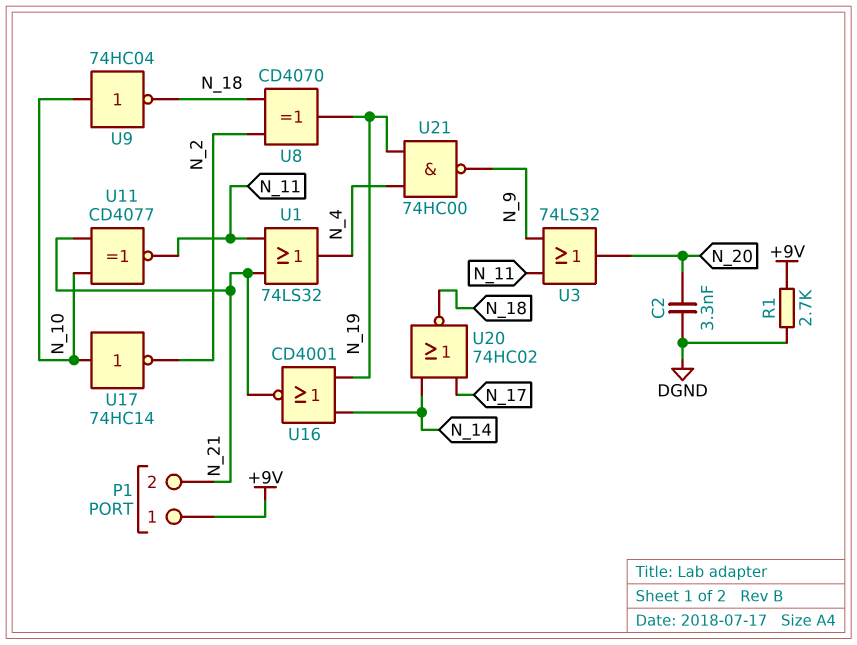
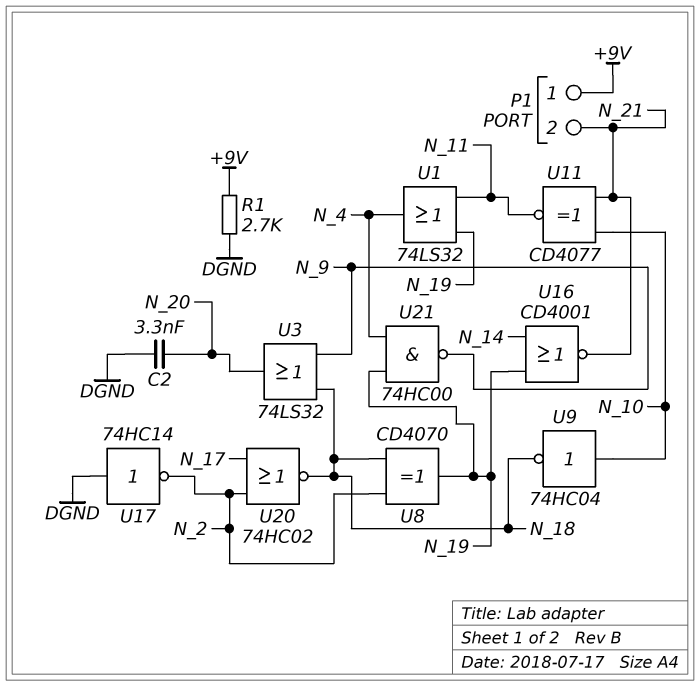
U1: OR 74LS32 (in N_11, in N_21, out N_4) -> OR 74LS32 (in N_11, in N_19, out N_4)
U3: OR 74LS32 (in N_9, in N_11, out N_20) -> OR 74LS32 (in N_9, in N_18, out N_20)
U17: NOT 74HC14 (in N_10, out N_2) -> NOT 74HC14 (in DGND, out N_2)
U20: NOR 74HC02 (in N_14, in N_17, out N_18) -> NOR 74HC02 (in N_2, in N_17, out N_18)

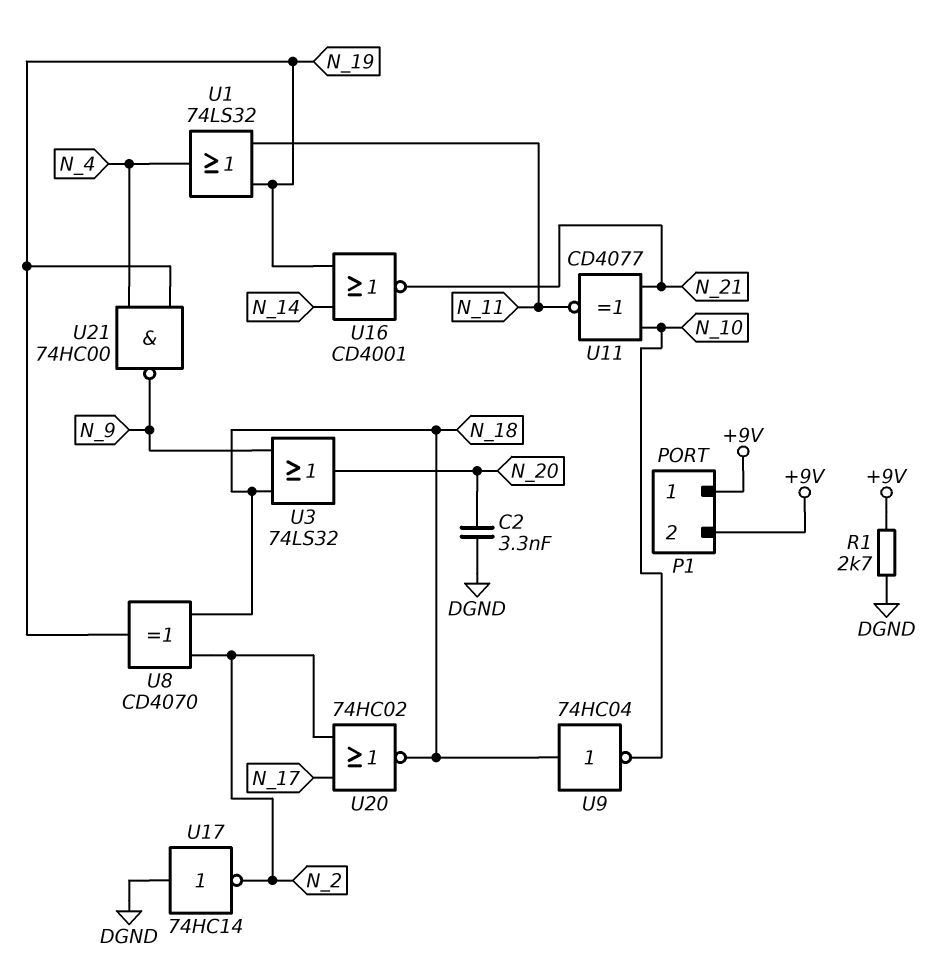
P1 pin 2: N_21 -> +9V
U9: NOT 74HC04 (in N_10, out N_18) -> NOT 74HC04 (in N_18, out N_10)

